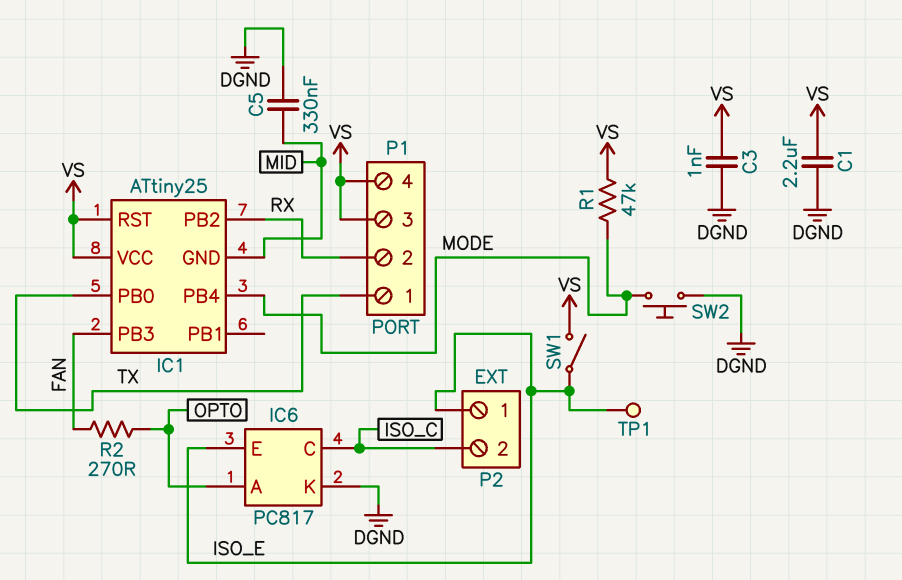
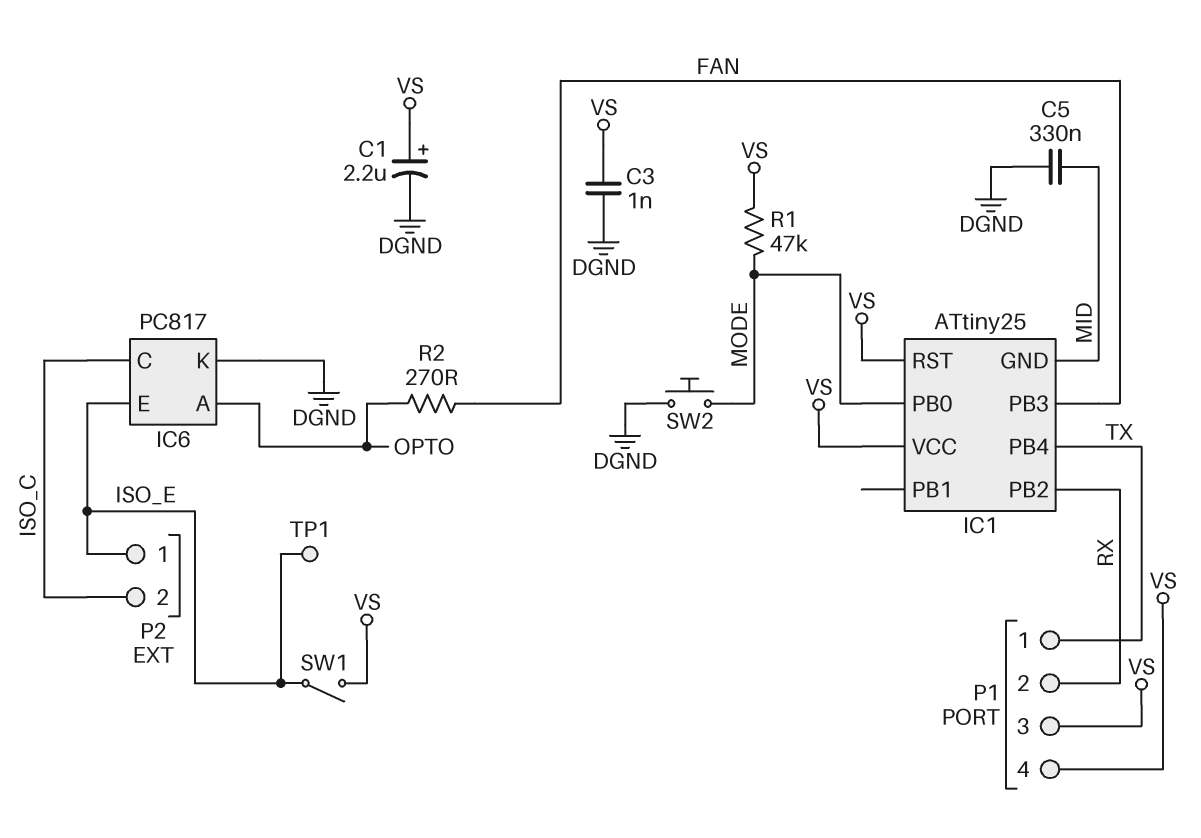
C1: 2.2uF (DGND, VS) -> 2.2uF (plus VS, minus DGND)
IC1 pin PB0: TX -> MODE
IC1 pin PB4: MODE -> TX

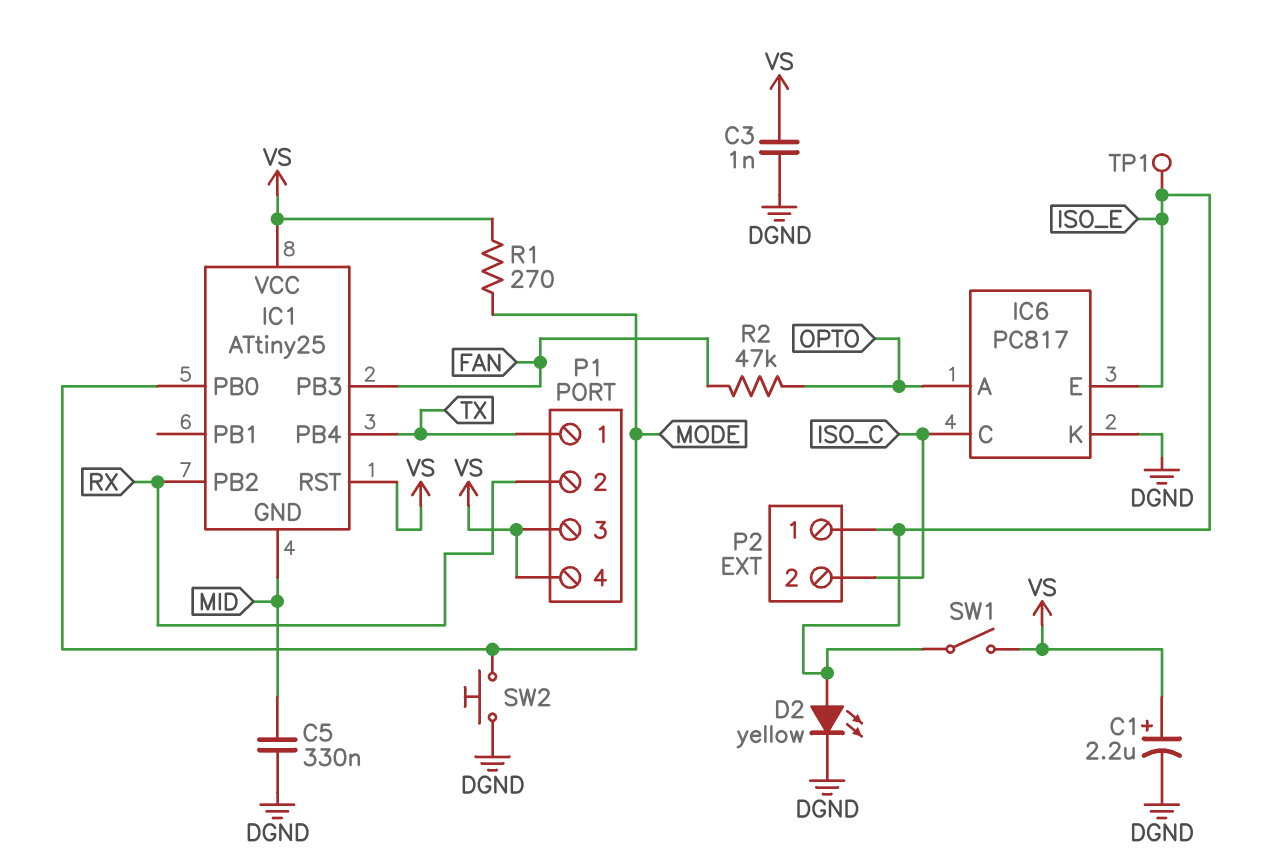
D2: none -> LED yellow (A ISO_E, K DGND)
R1: 47k (MODE, VS) -> 270 (MODE, VS)
R2: 270 (FAN, OPTO) -> 47k (FAN, OPTO)

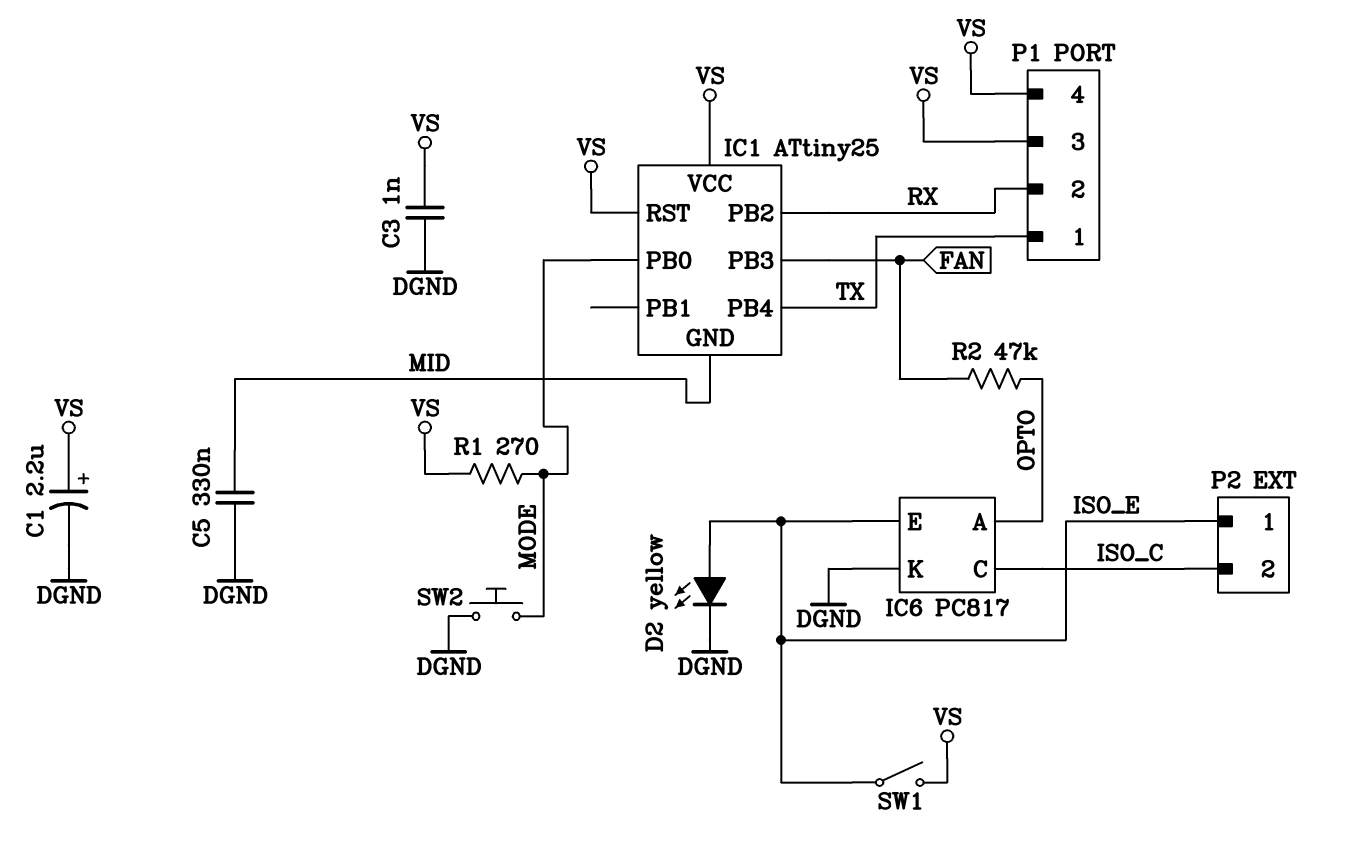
TP1: test point (ISO_E) -> none

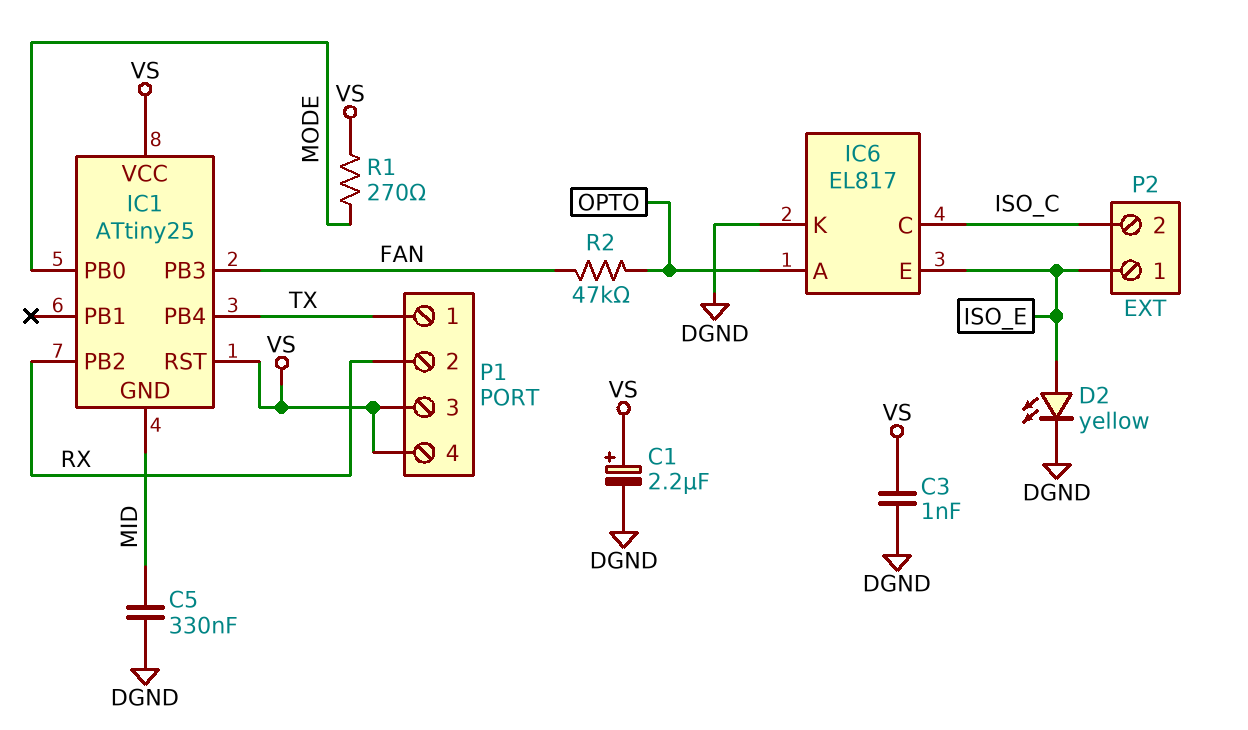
IC6: PC817 -> EL817
SW1: switch (ISO_E, VS) -> none
SW2: button (DGND, MODE) -> none

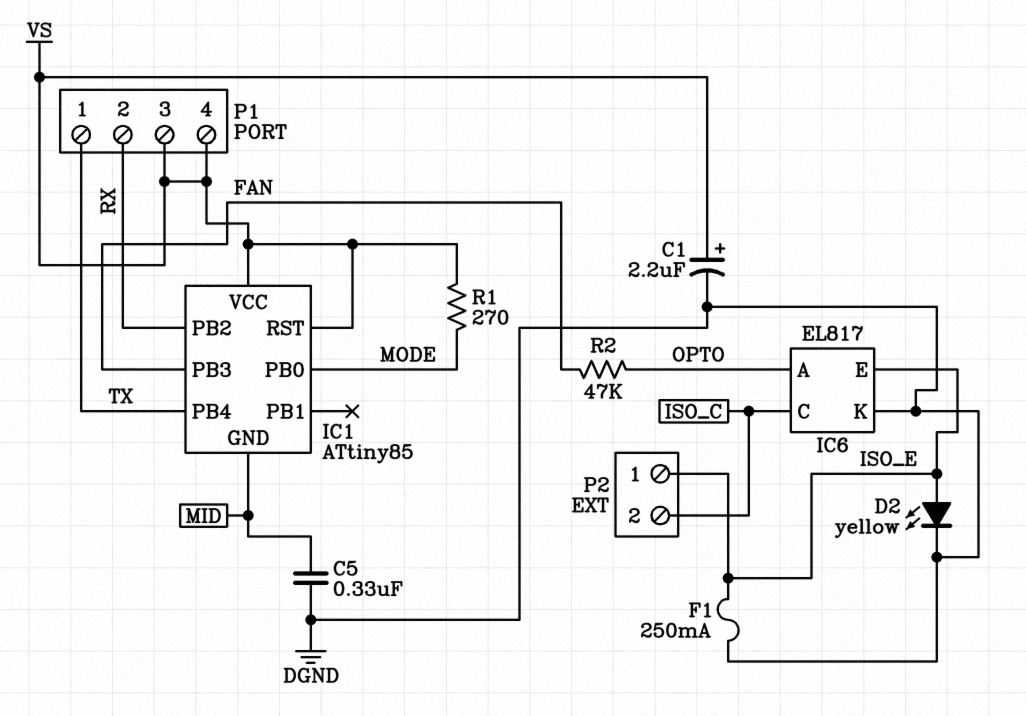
C3: 1nF (DGND, VS) -> none
F1: none -> 250mA (DGND, ISO_E)
IC1: ATtiny25 -> ATtiny85

